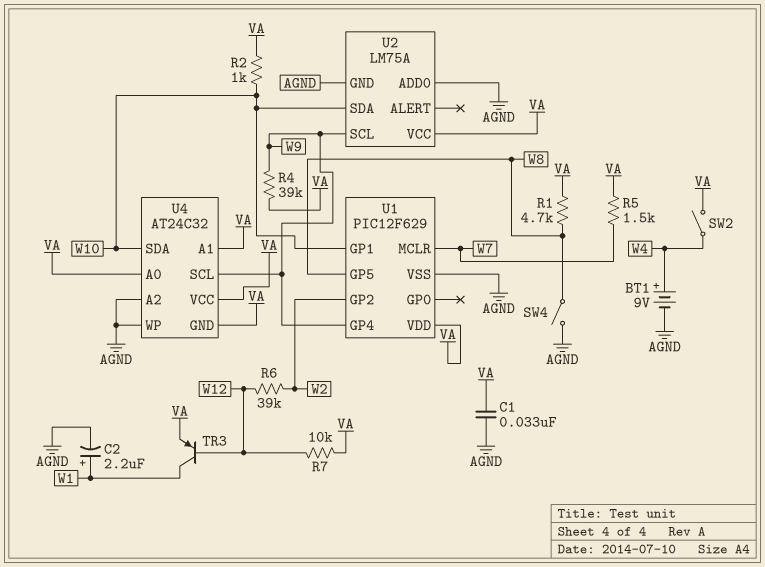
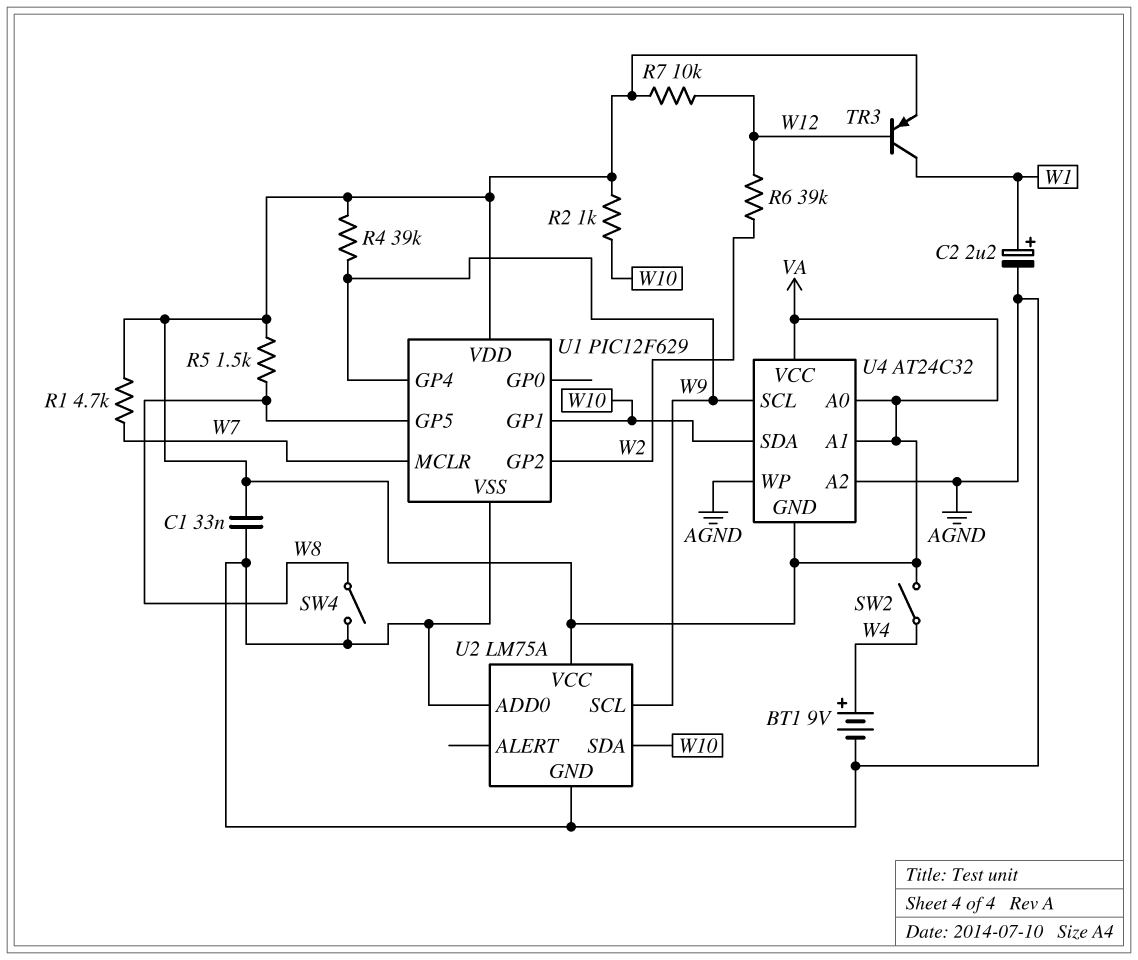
R1: 4.7k (VA, W8) -> 4.7k (VA, W7)
R5: 1.5k (VA, W7) -> 1.5k (VA, W8)

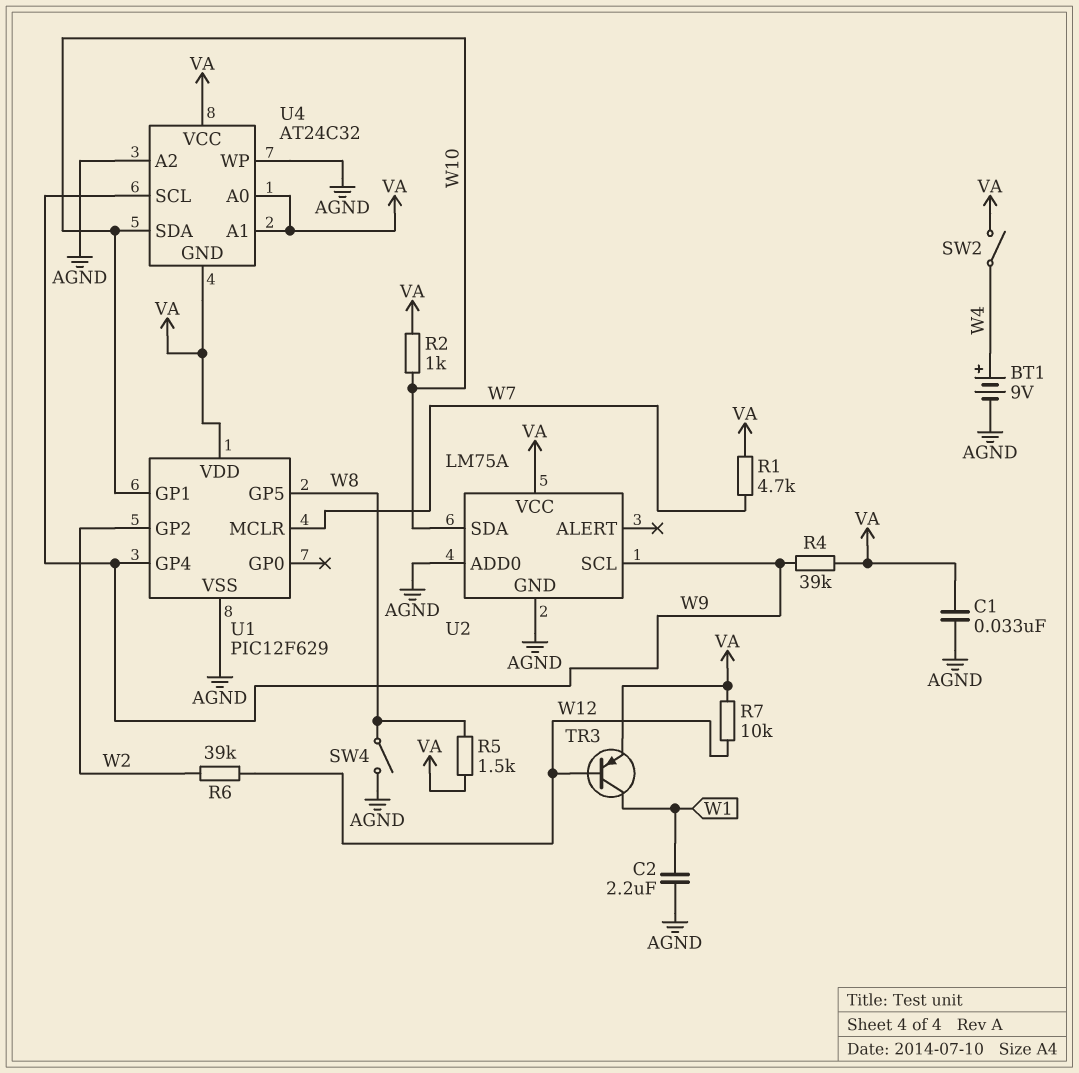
C2: 2.2uF (plus W1, minus AGND) -> 2.2uF (AGND, W1)

